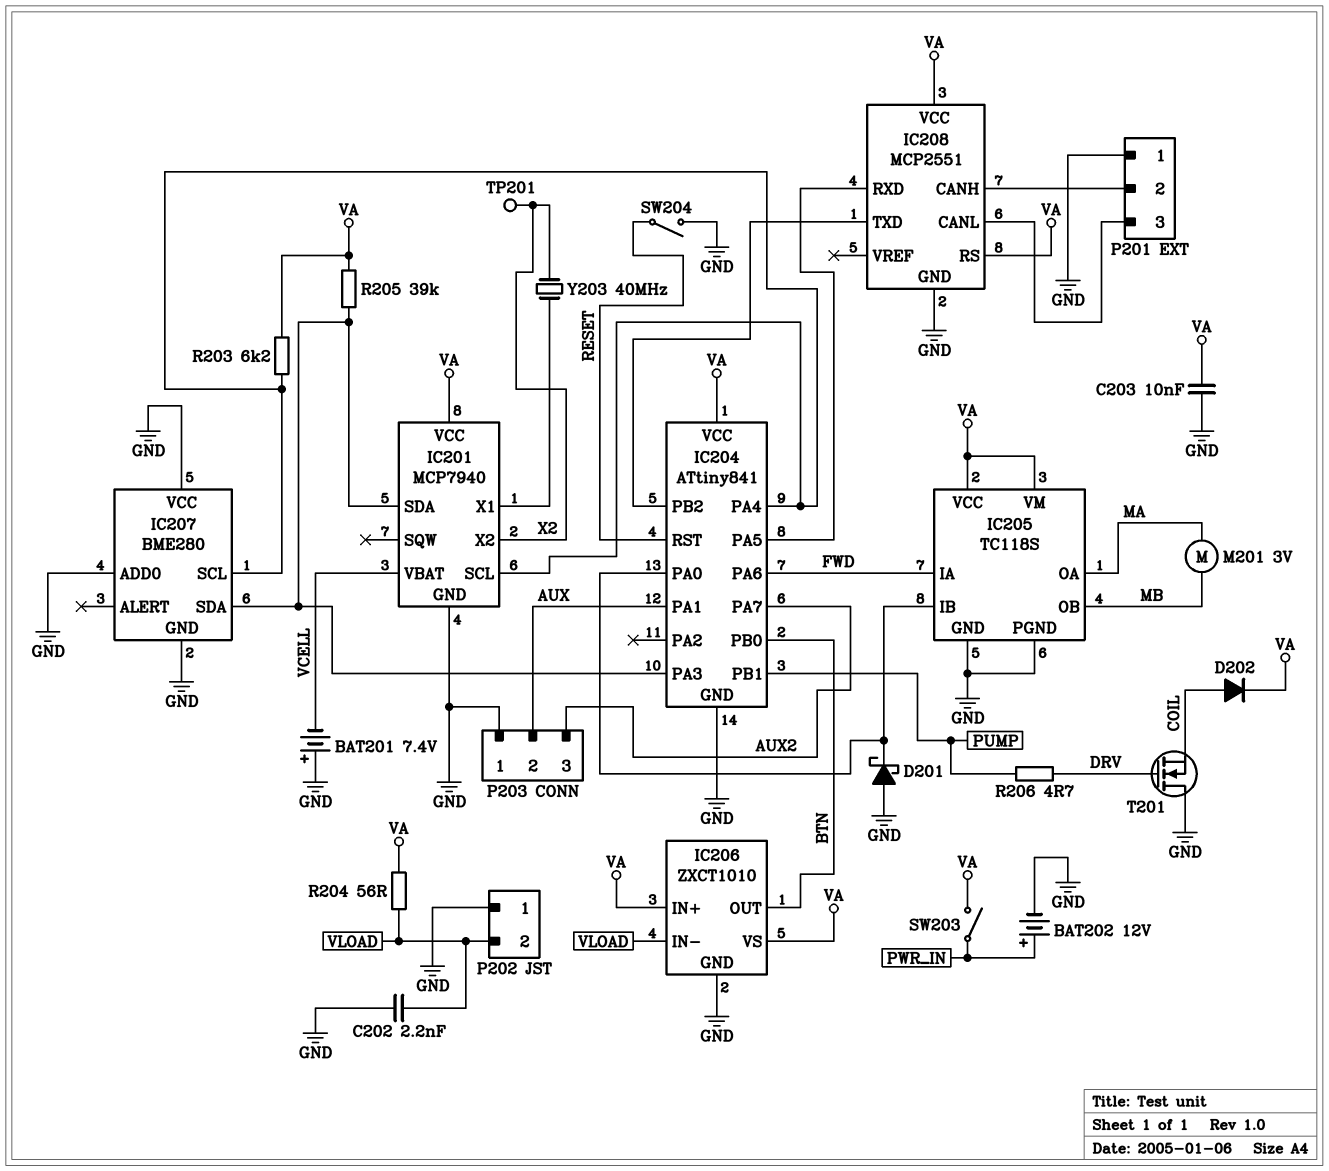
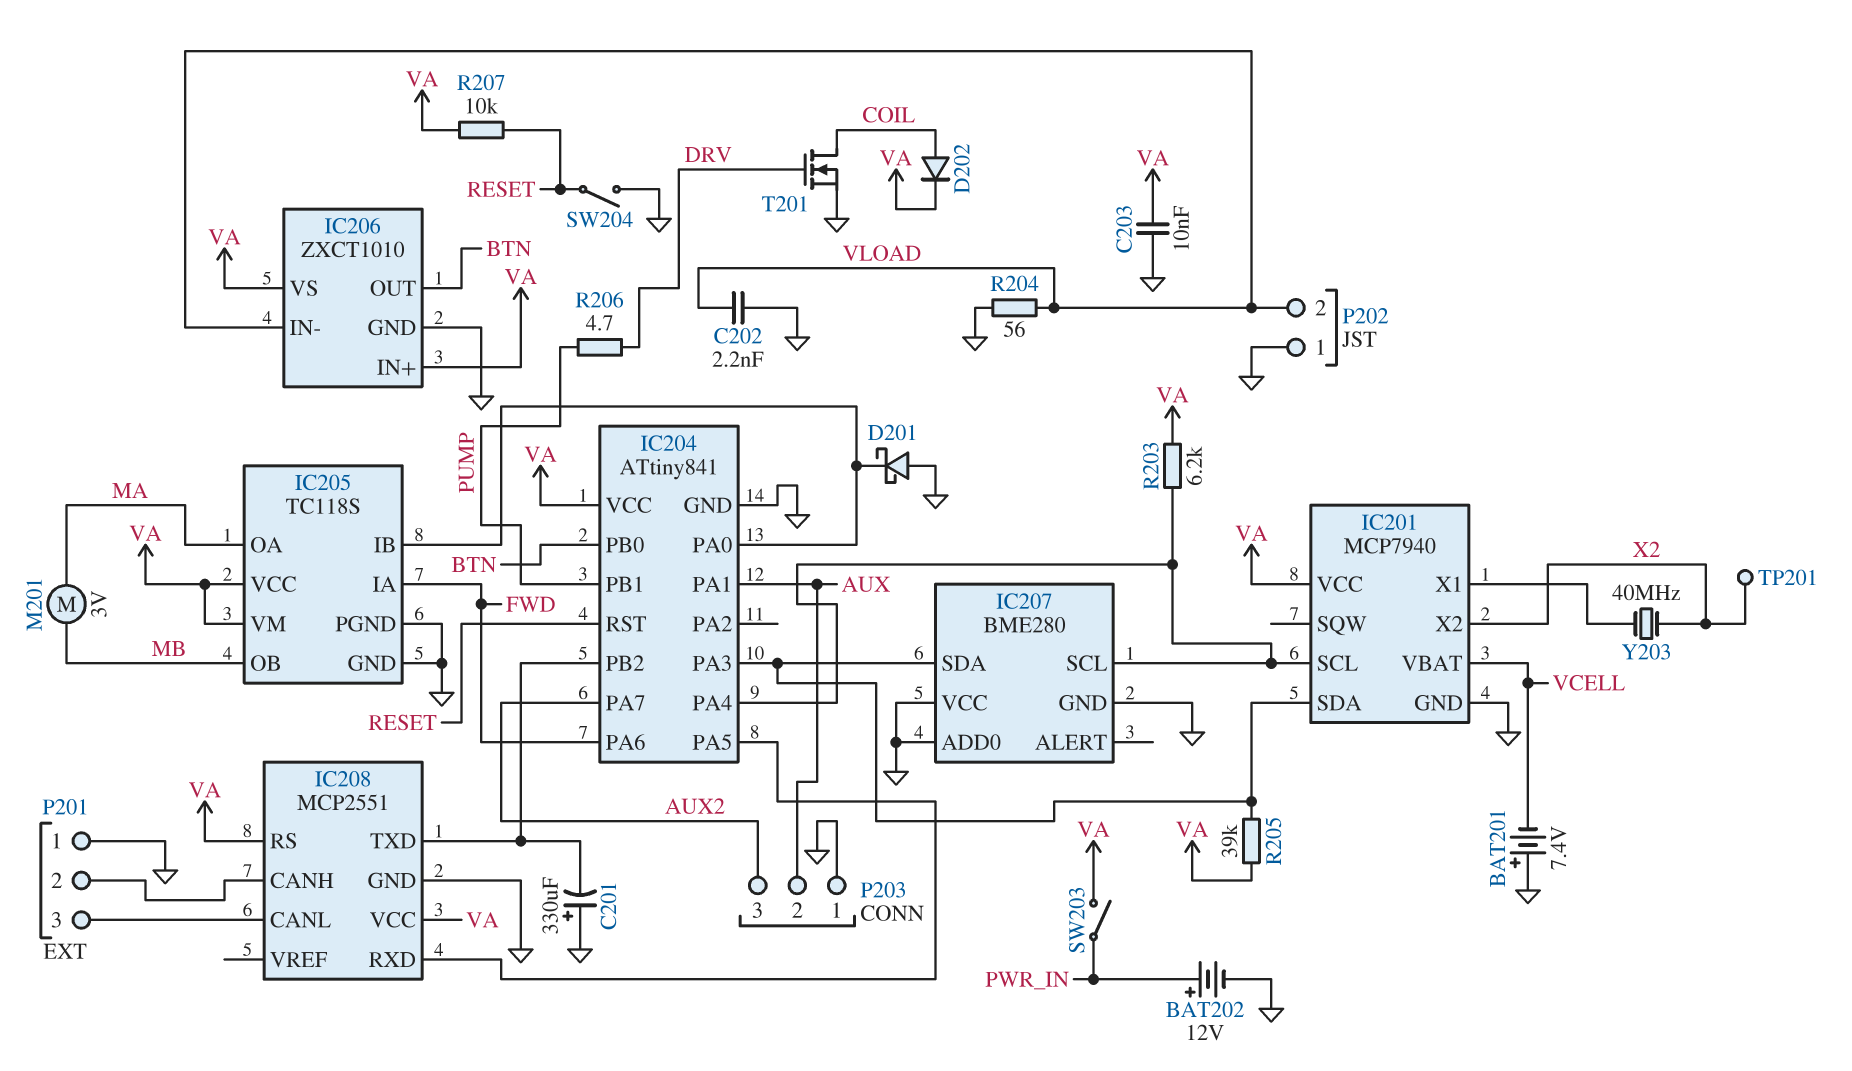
C201: none -> 330uF (plus GND, minus IC204/PB2)
R204: 56 (VA, VLOAD) -> 56 (GND, VLOAD)
R207: none -> 10k (RESET, VA)
T201: NMOS (G DRV, D GND, S COIL) -> NMOS (G DRV, D COIL, S GND)

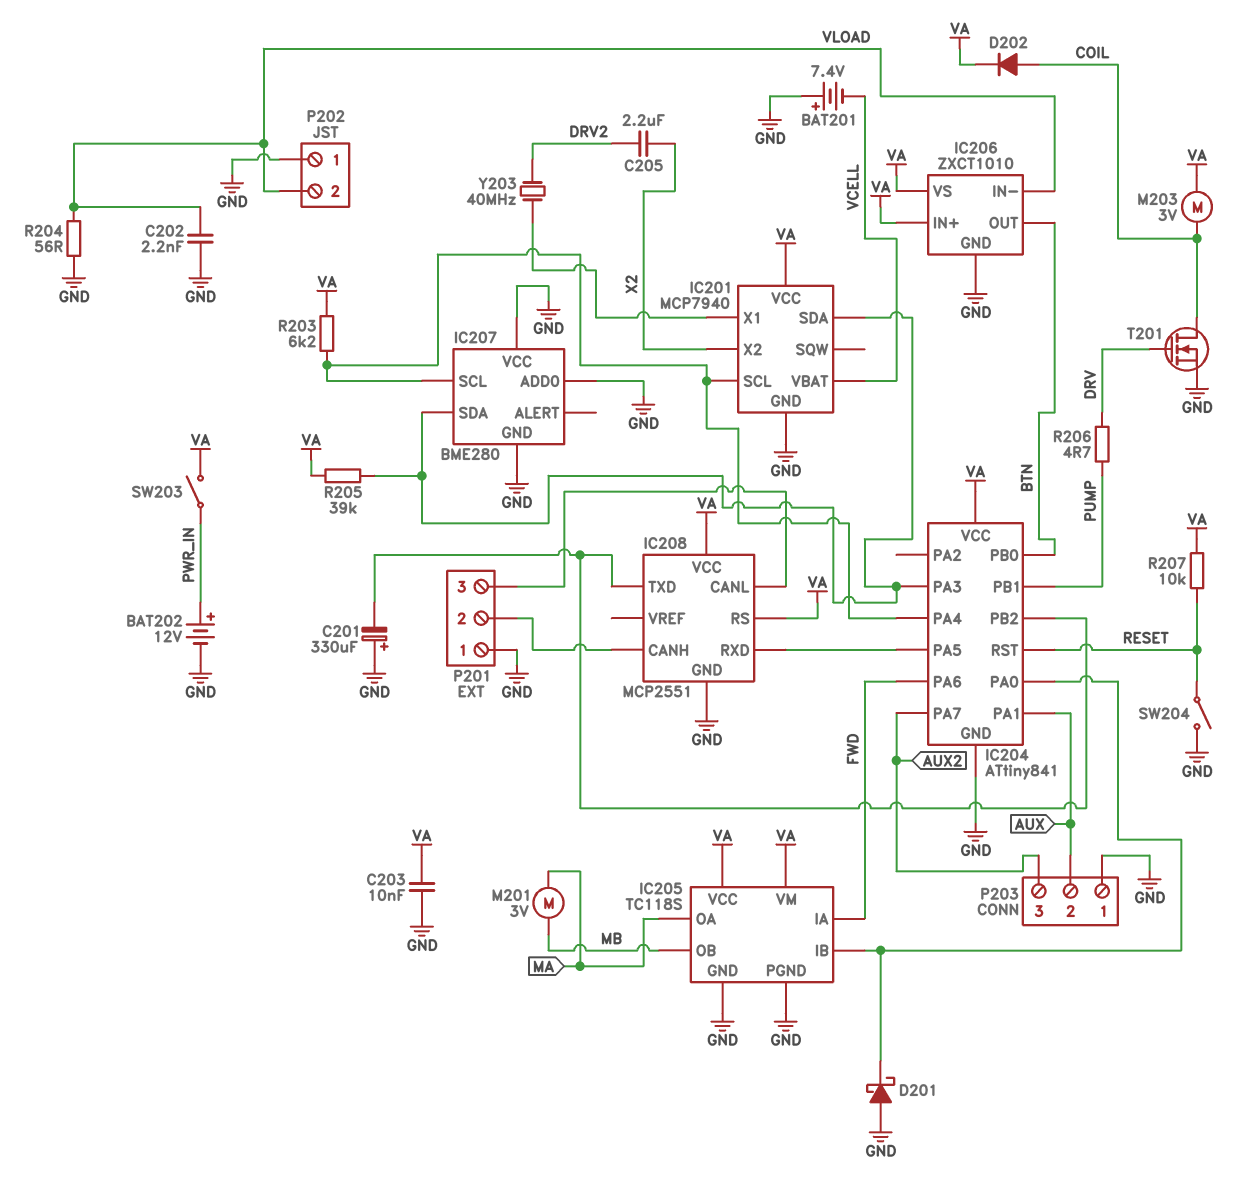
C205: none -> 2.2uF (DRV2, X2)
M203: none -> motor 3V (COIL, VA)
TP201: test point (X2) -> none
Y203: 40MHz (IC201/X1, X2) -> 40MHz (DRV2, IC201/X1)

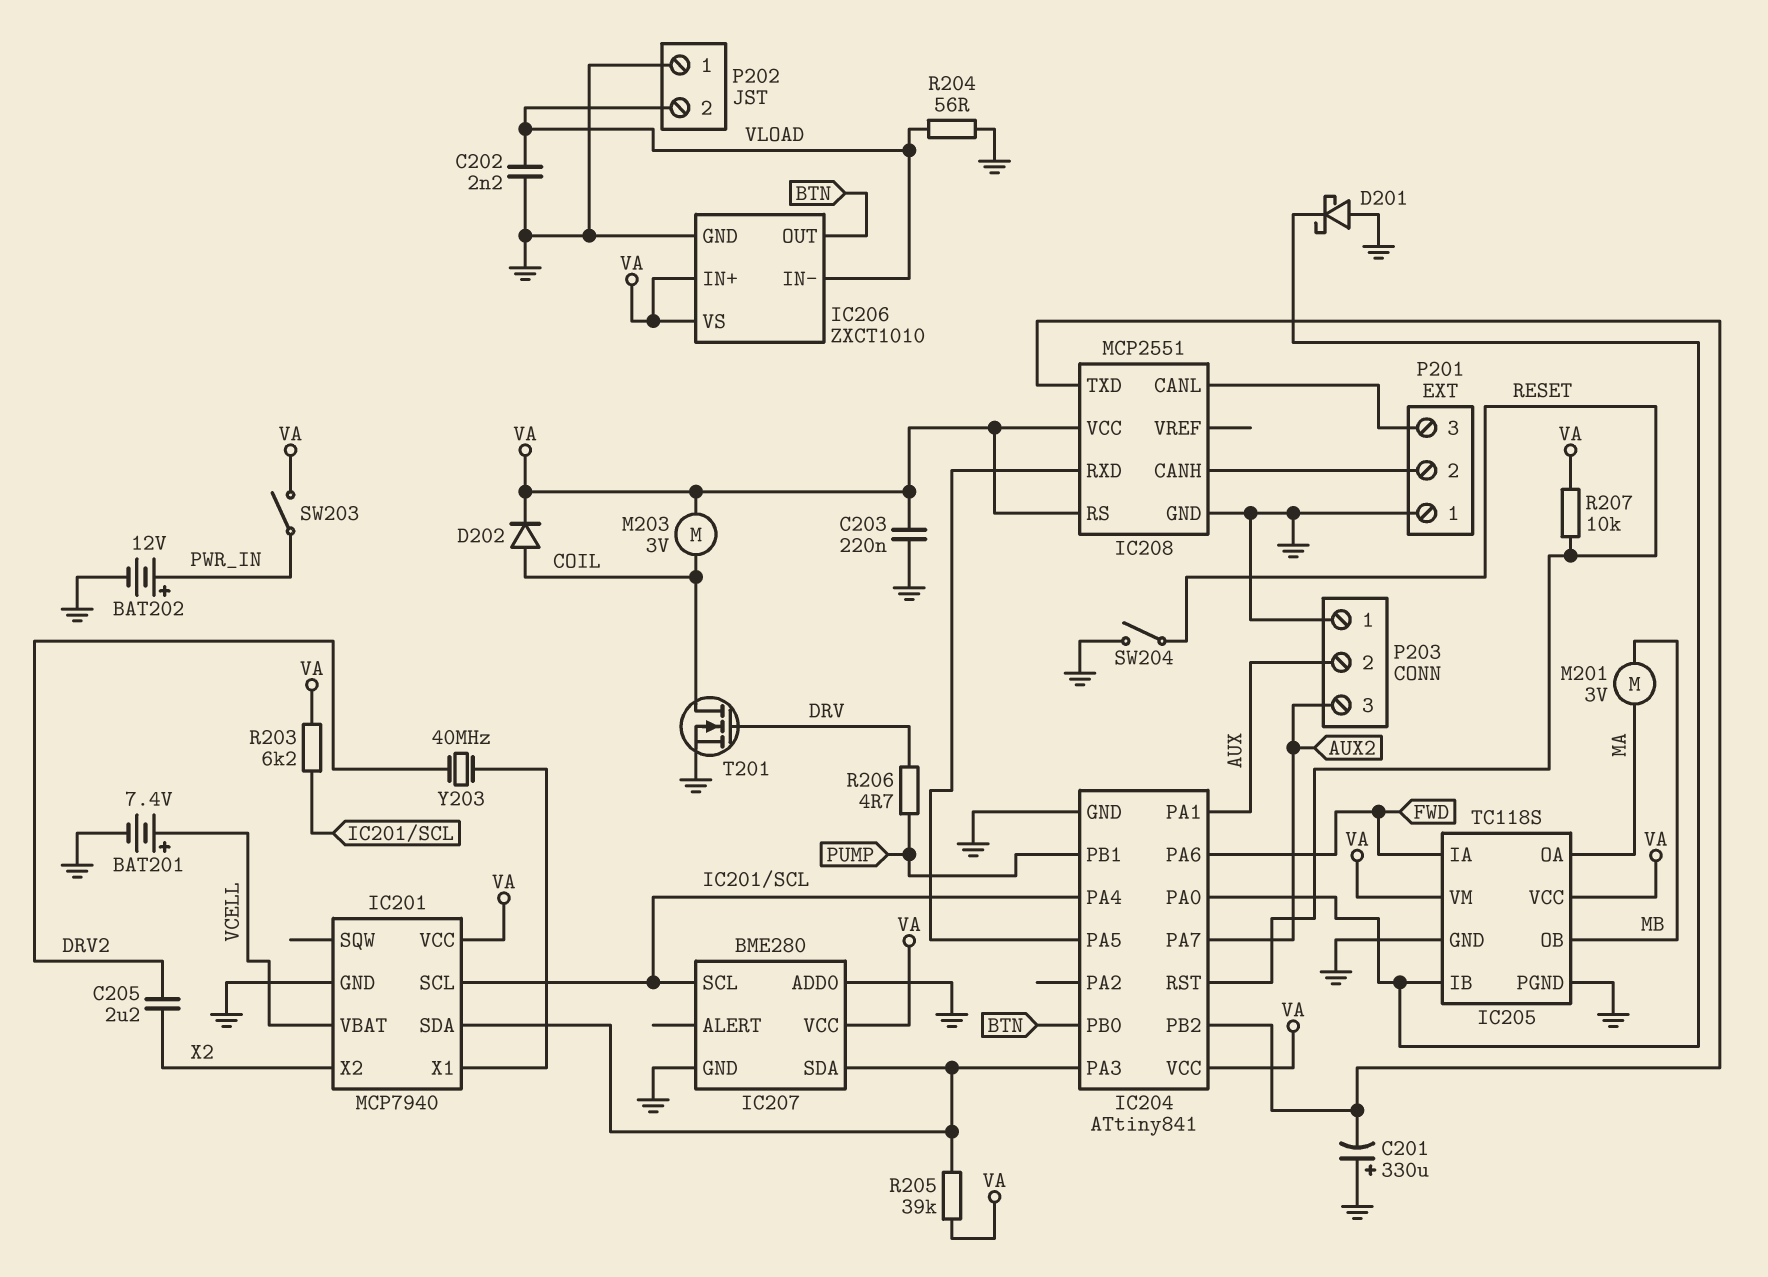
BAT201: 7.4V (plus GND, minus VCELL) -> 7.4V (plus VCELL, minus GND)
C203: 10nF (GND, VA) -> 220nF (GND, VA)
IC207 pin VCC: GND -> VA

